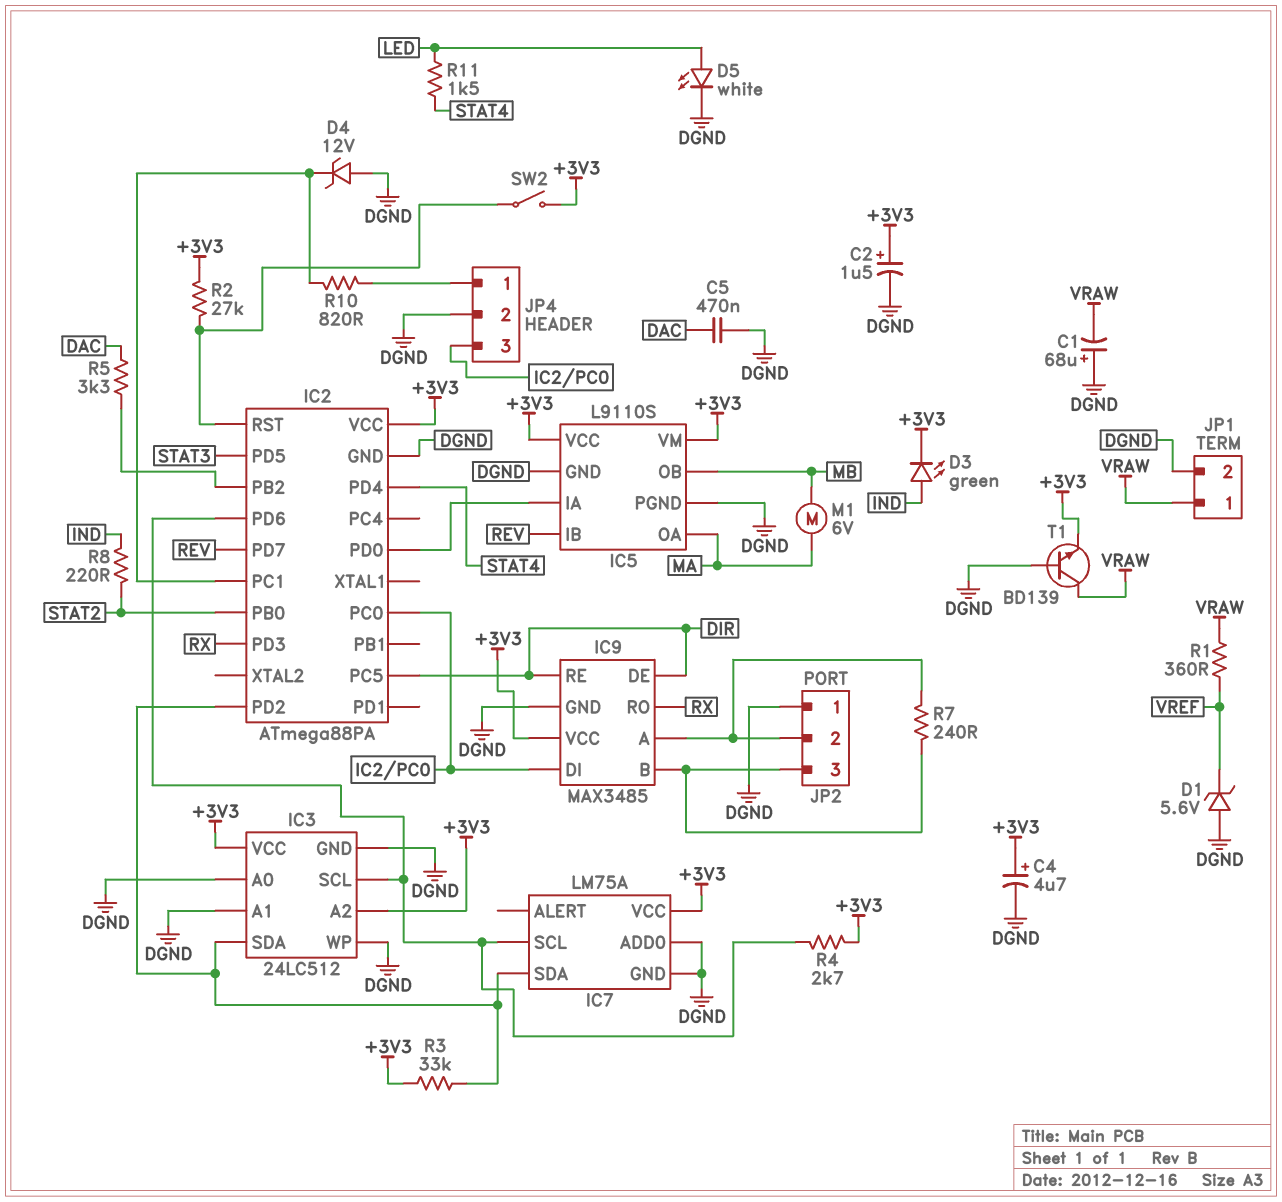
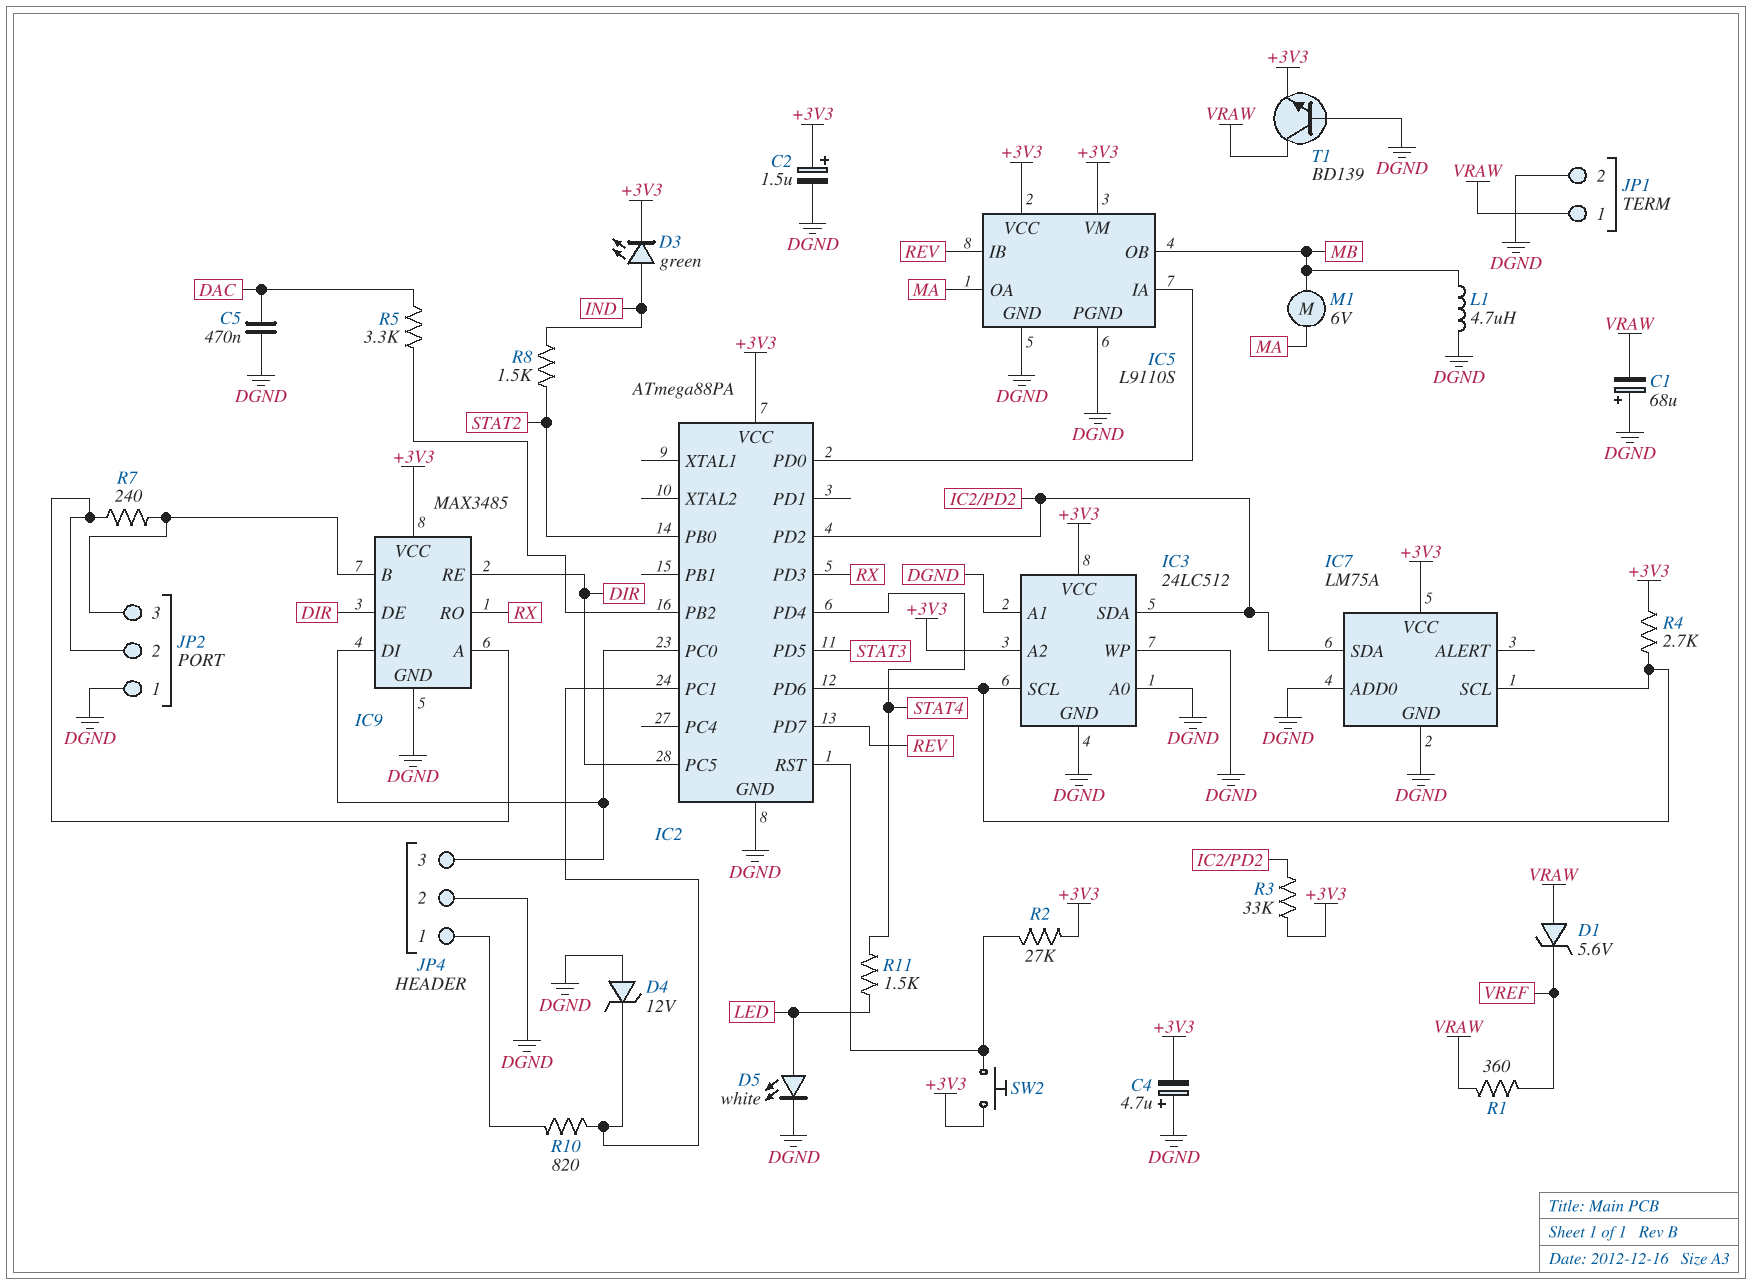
C4: 4.7uF (plus +3V3, minus DGND) -> 4.7uF (plus DGND, minus +3V3)
D1: zener 5.6V (A DGND, K VREF) -> zener 5.6V (A VRAW, K VREF)
L1: none -> 4.7uH (DGND, MB)
R8: 220 (IND, STAT2) -> 1.5k (IND, STAT2)
SW2: switch (+3V3, IC2/RST) -> button (+3V3, IC2/RST)

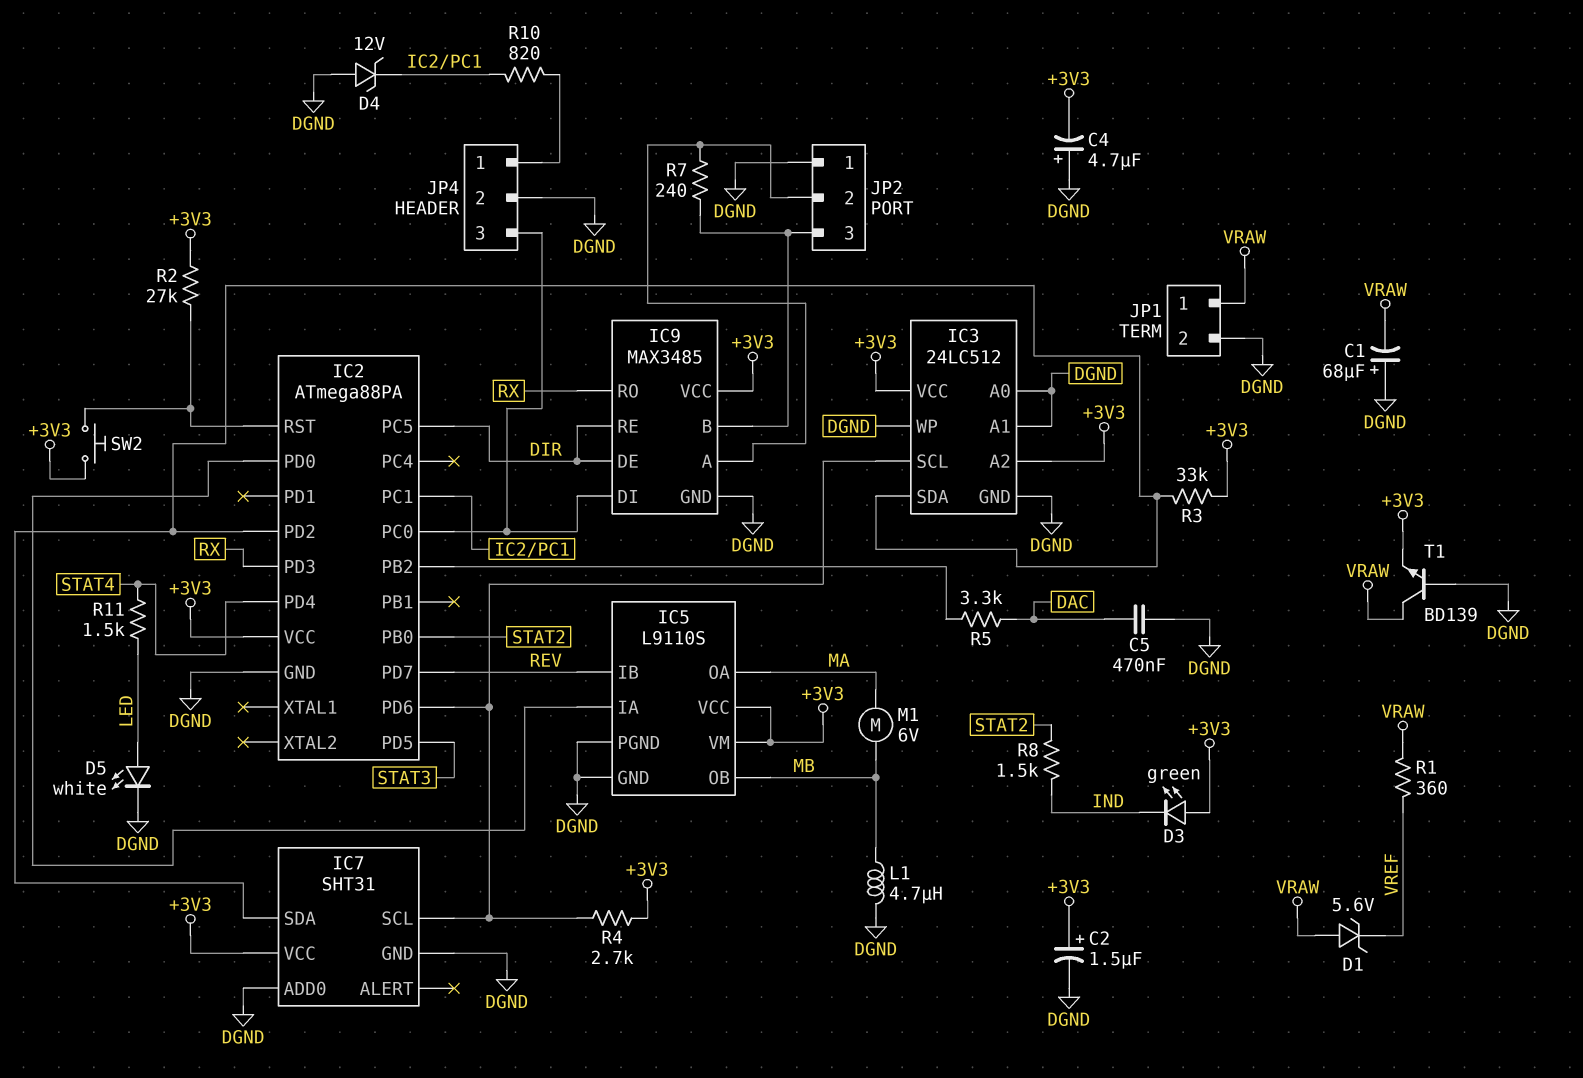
D3: LED green (A IND, K +3V3) -> LED green (A +3V3, K IND)
IC7: LM75A -> SHT31

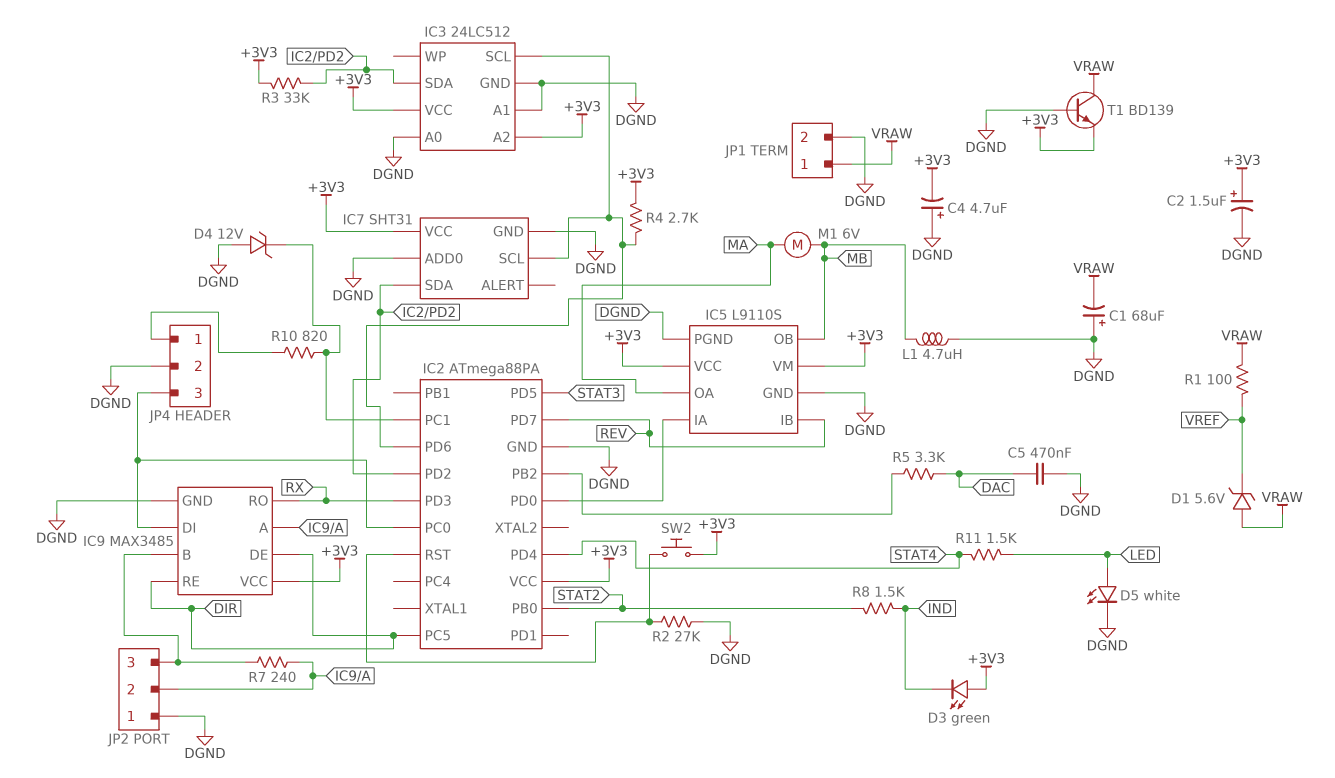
IC3 pin WP: DGND -> none
R1: 360 (VRAW, VREF) -> 100 (VRAW, VREF)
R2: 27k (+3V3, IC2/RST) -> 27k (DGND, IC2/RST)

